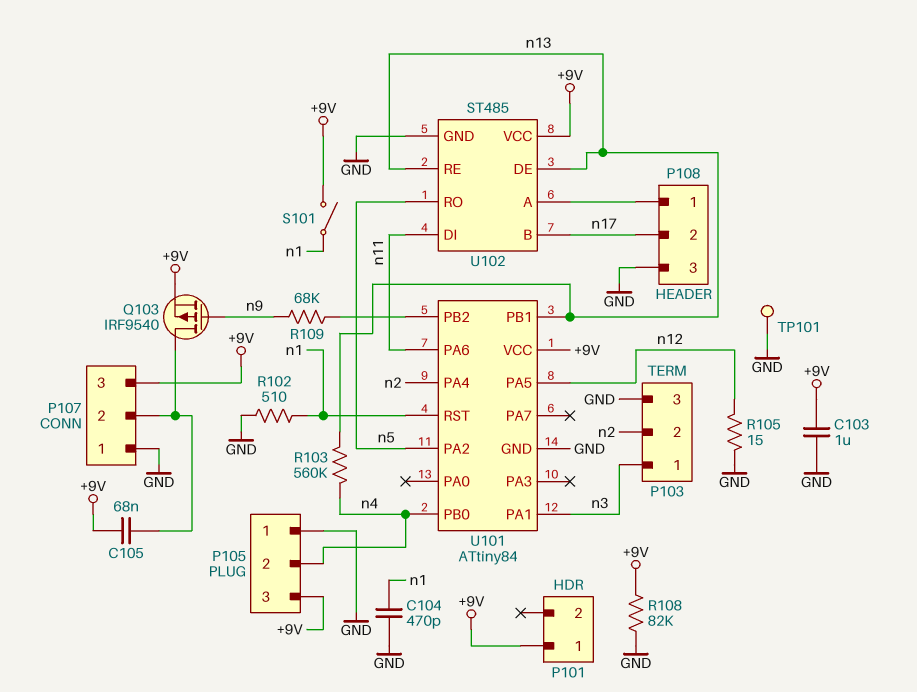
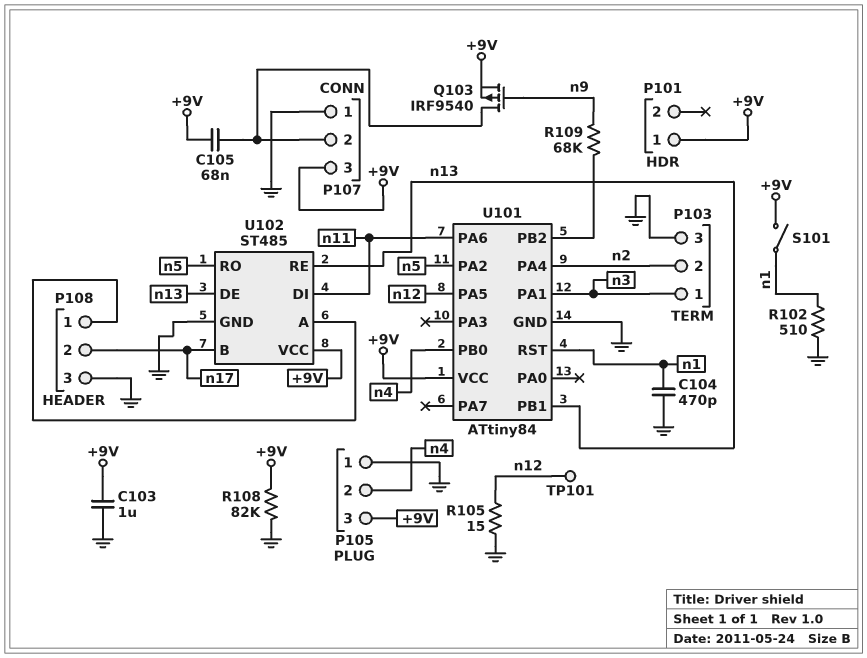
R103: 560k (n4, n13) -> none
TP101: test point (GND) -> test point (n12)

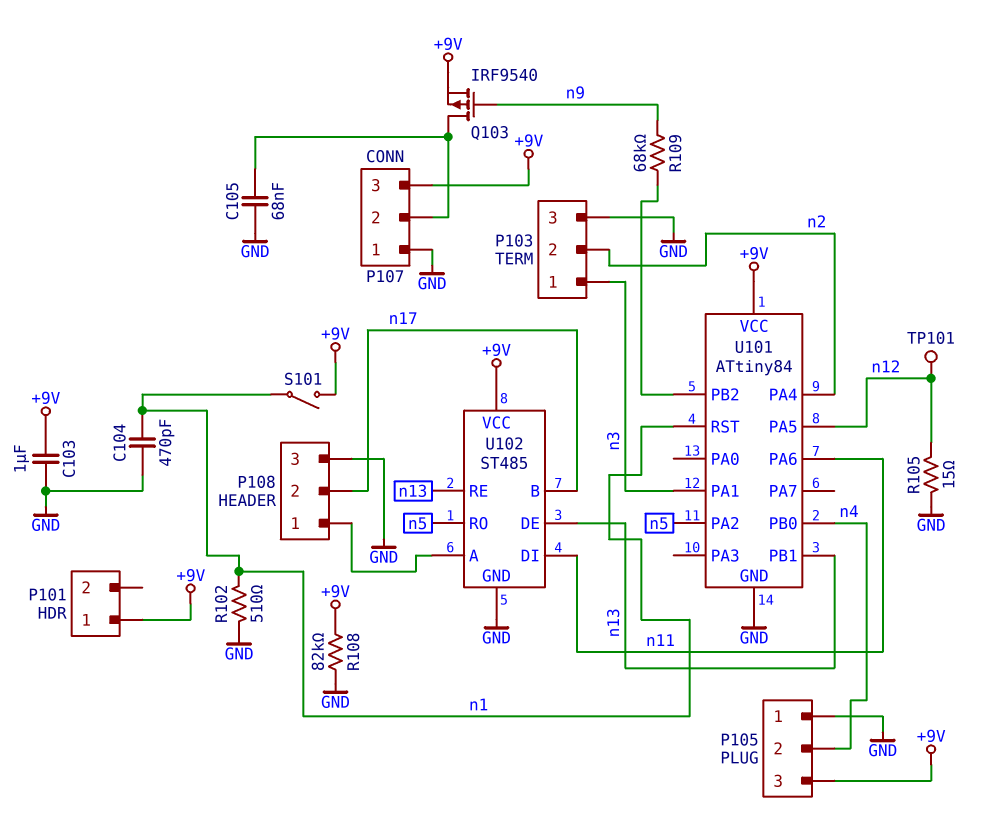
C105: 68nF (+9V, P107/2) -> 68nF (GND, P107/2)

